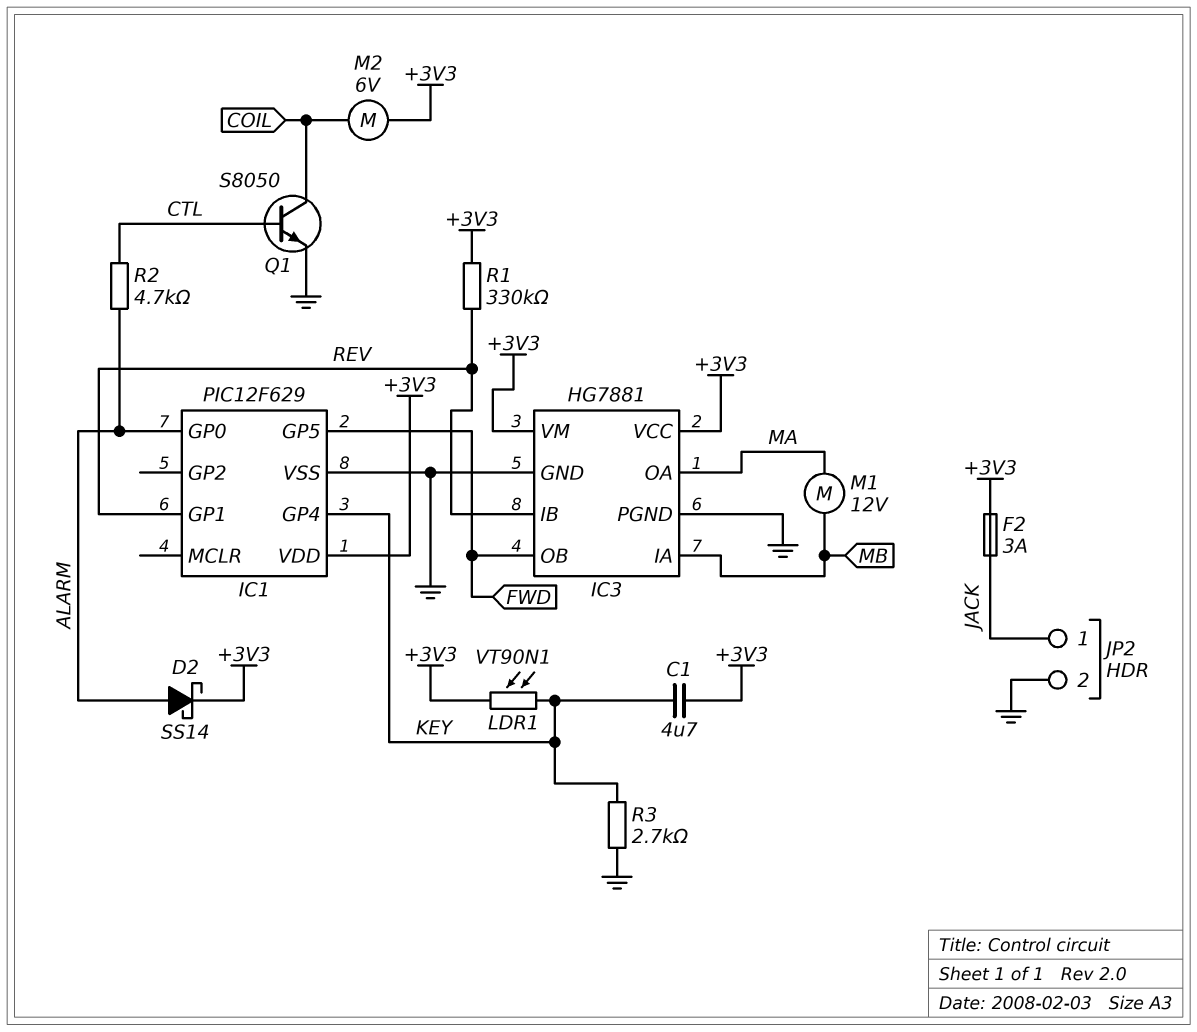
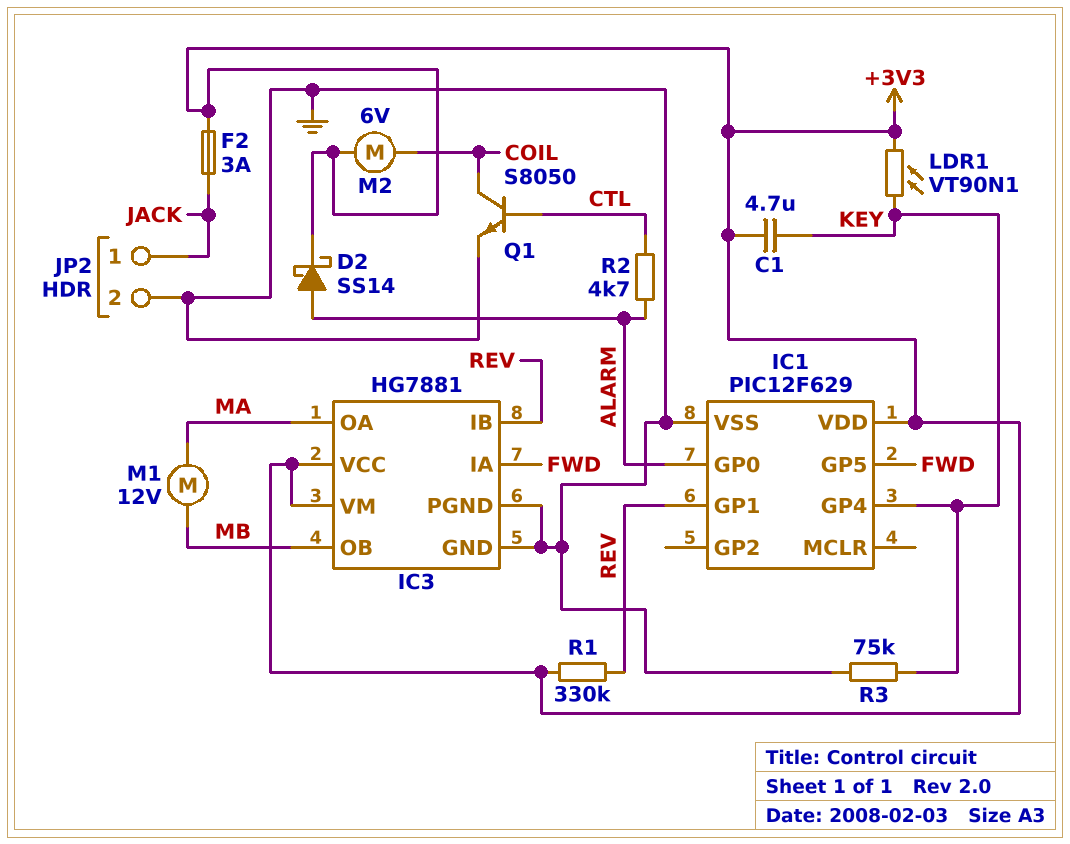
IC3 pin IA: MB -> FWD
IC3 pin OB: FWD -> MB
R3: 2.7k (GND, KEY) -> 75k (GND, KEY)

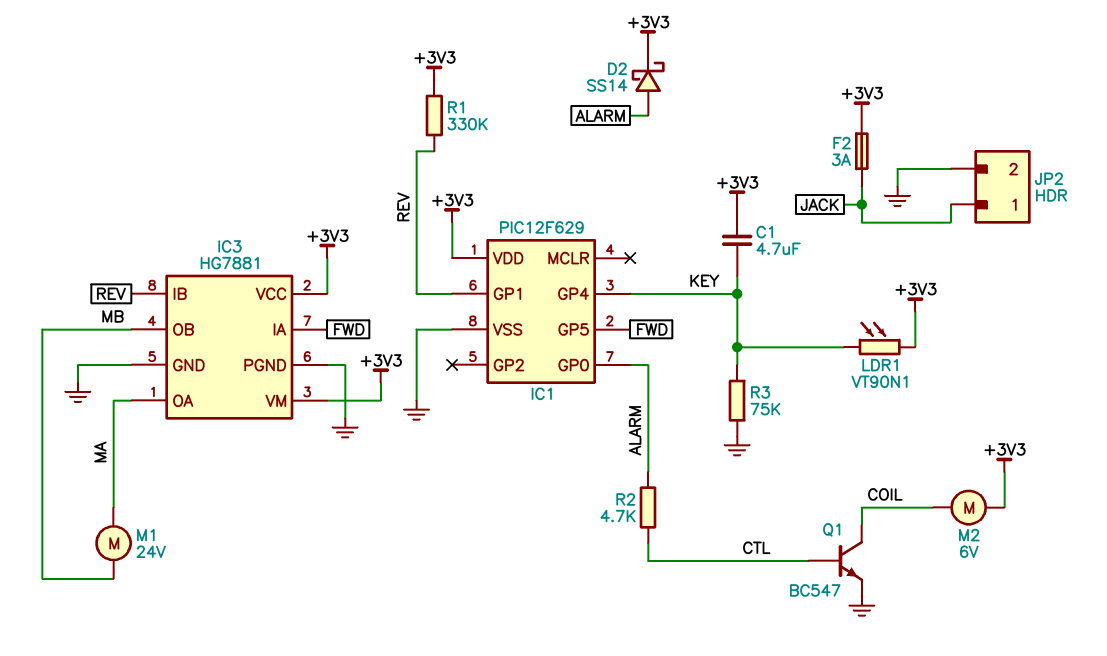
M1: motor 12V (MA, MB) -> motor 24V (MA, MB)
Q1: NPN S8050 (B CTL, C COIL, E GND) -> NPN BC547 (B CTL, C COIL, E GND)

